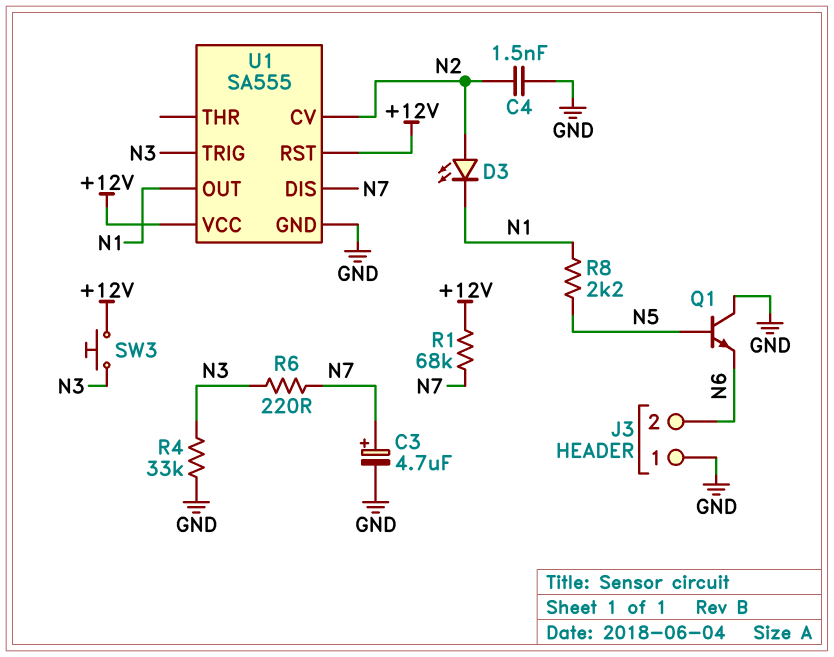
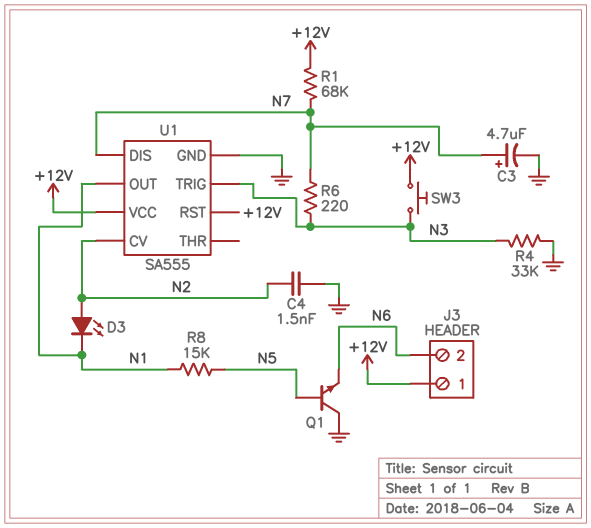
J3 pin 1: GND -> +12V
R8: 2.2k (N1, N5) -> 15k (N1, N5)

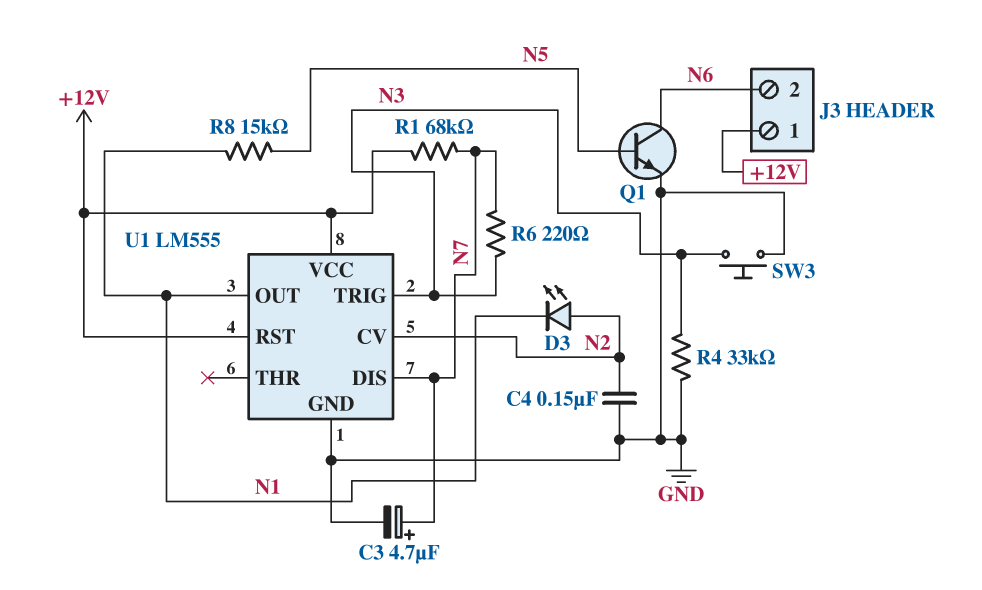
C4: 1.5nF (GND, N2) -> 150nF (GND, N2)
Q1: NPN (B N5, C GND, E N6) -> NPN (B N5, C N6, E GND)
SW3: button (+12V, N3) -> button (GND, N3)
U1: SA555 -> LM555

